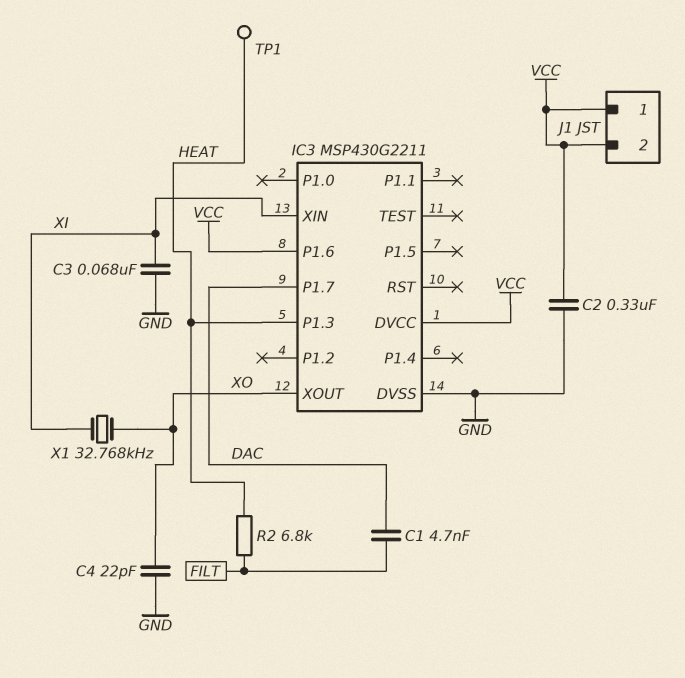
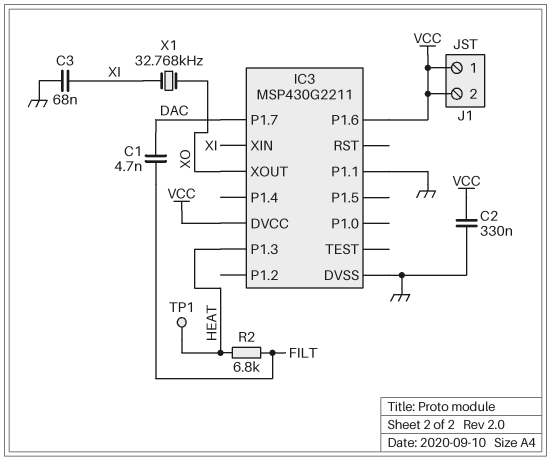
C4: 22pF (GND, XO) -> none
IC3 pin P1.1: none -> GND

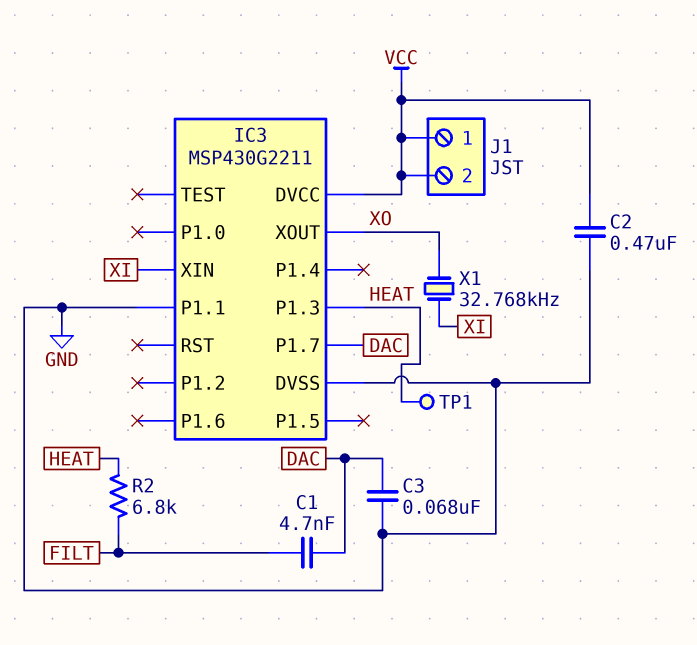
C2: 330nF (GND, VCC) -> 470nF (GND, VCC)
C3: 68nF (GND, XI) -> 68nF (DAC, GND)
IC3 pin P1.6: VCC -> none

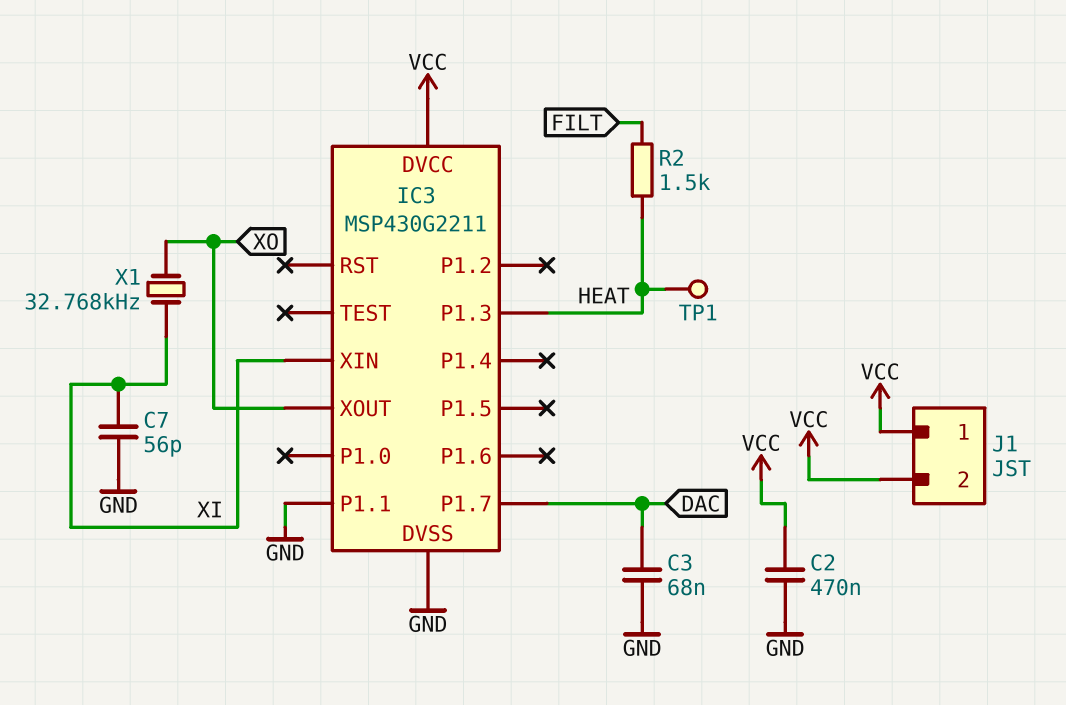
C1: 4.7nF (DAC, FILT) -> none
C7: none -> 56pF (GND, XI)
R2: 6.8k (FILT, HEAT) -> 1.5k (FILT, HEAT)

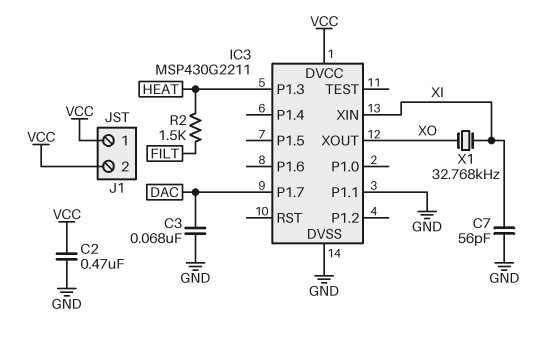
TP1: test point (HEAT) -> none

